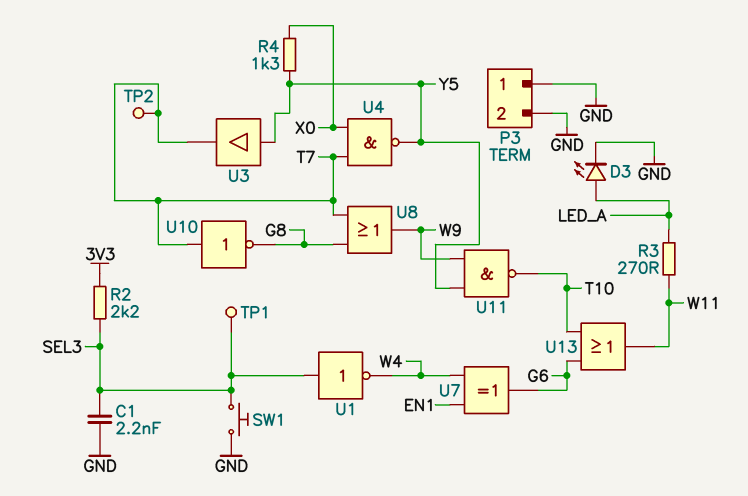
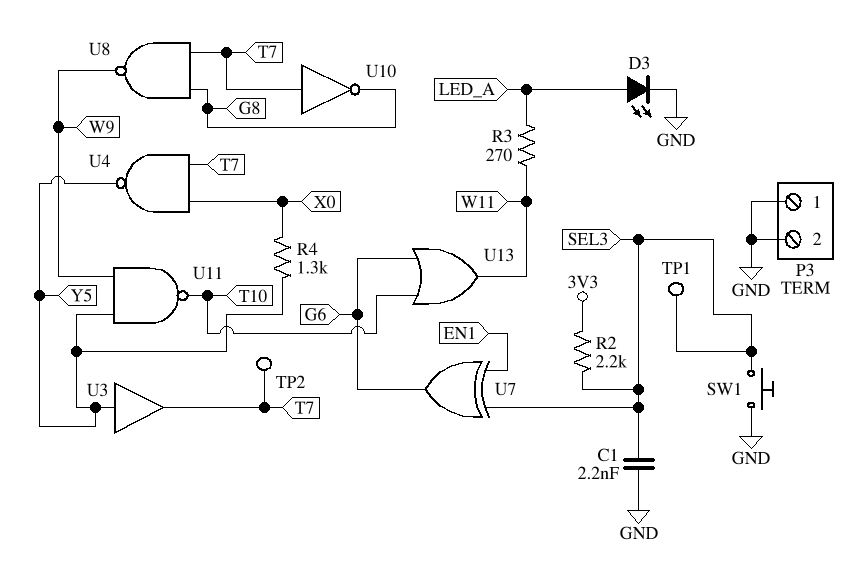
U1: NOT (in SEL3, out W4) -> none
U7: XOR (in EN1, in W4, out G6) -> XOR (in EN1, in SEL3, out G6)
U8: OR (in G8, in T7, out W9) -> NAND (in G8, in T7, out W9)

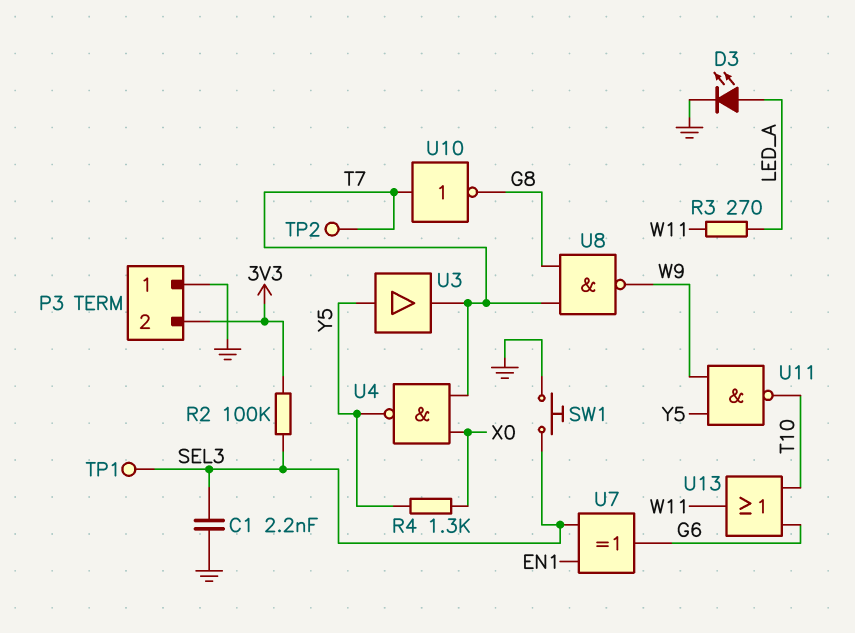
P3 pin 2: GND -> 3V3
R2: 2.2k (3V3, SEL3) -> 100k (3V3, SEL3)

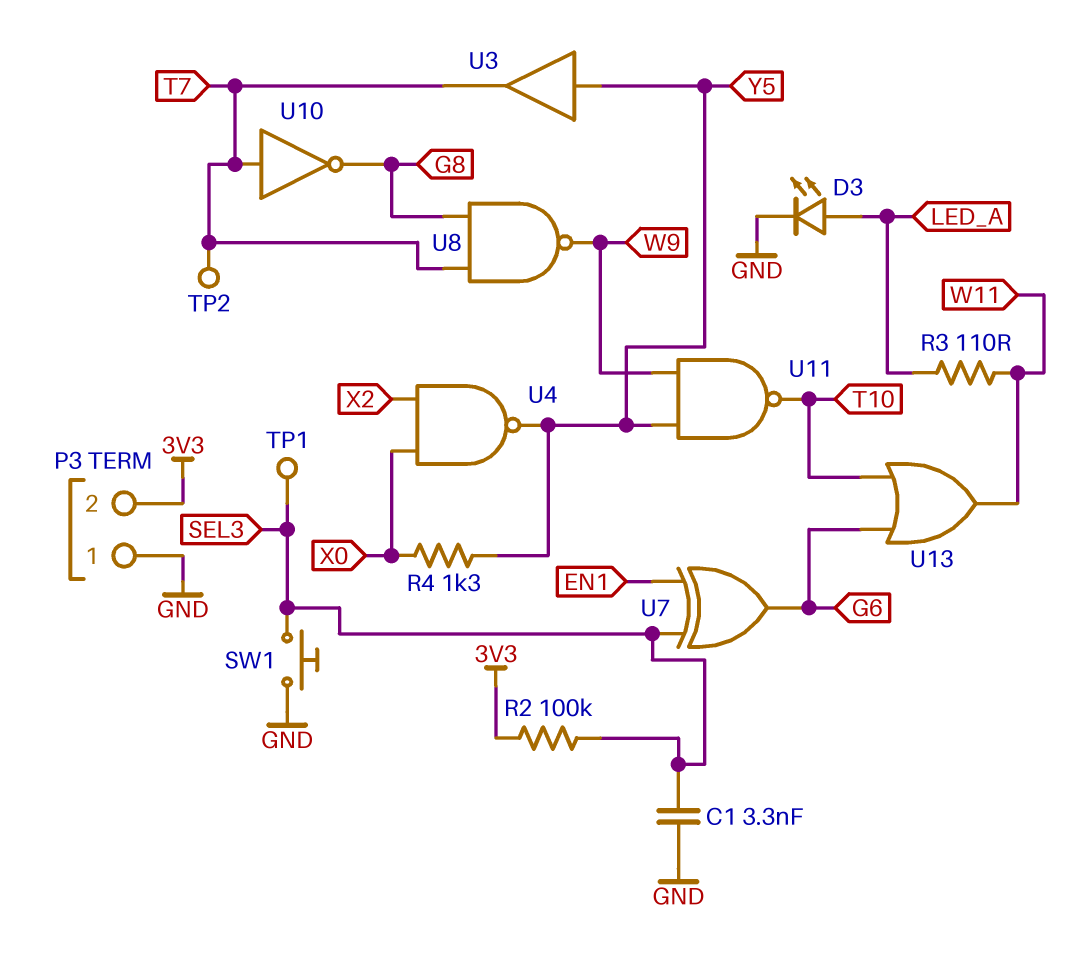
C1: 2.2nF (GND, SEL3) -> 3.3nF (GND, SEL3)
R3: 270 (LED_A, W11) -> 110 (LED_A, W11)
U4: NAND (in T7, in X0, out Y5) -> NAND (in X0, in X2, out Y5)

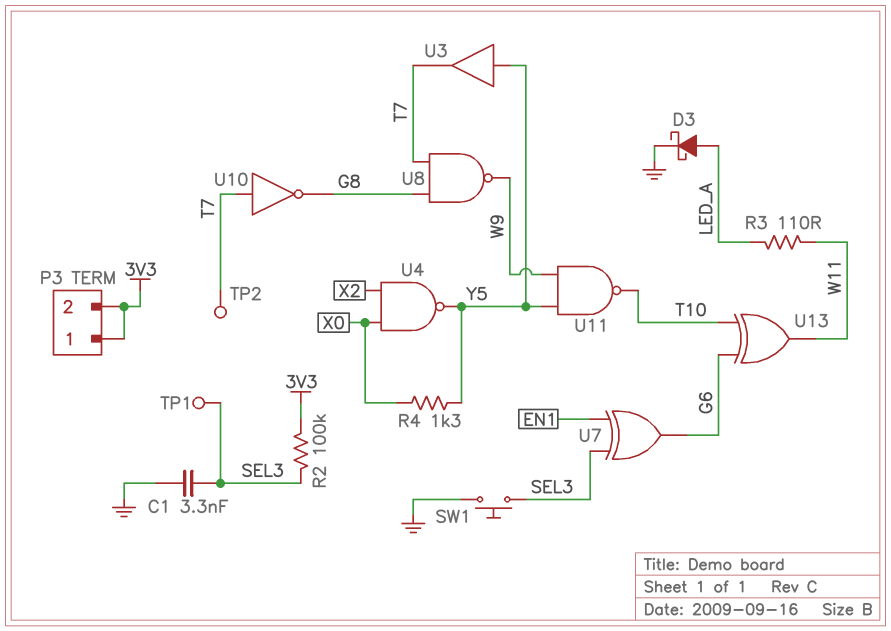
D3: LED (A LED_A, K GND) -> schottky (A LED_A, K GND)
P3 pin 1: GND -> 3V3
U13: OR (in G6, in T10, out W11) -> XOR (in G6, in T10, out W11)

